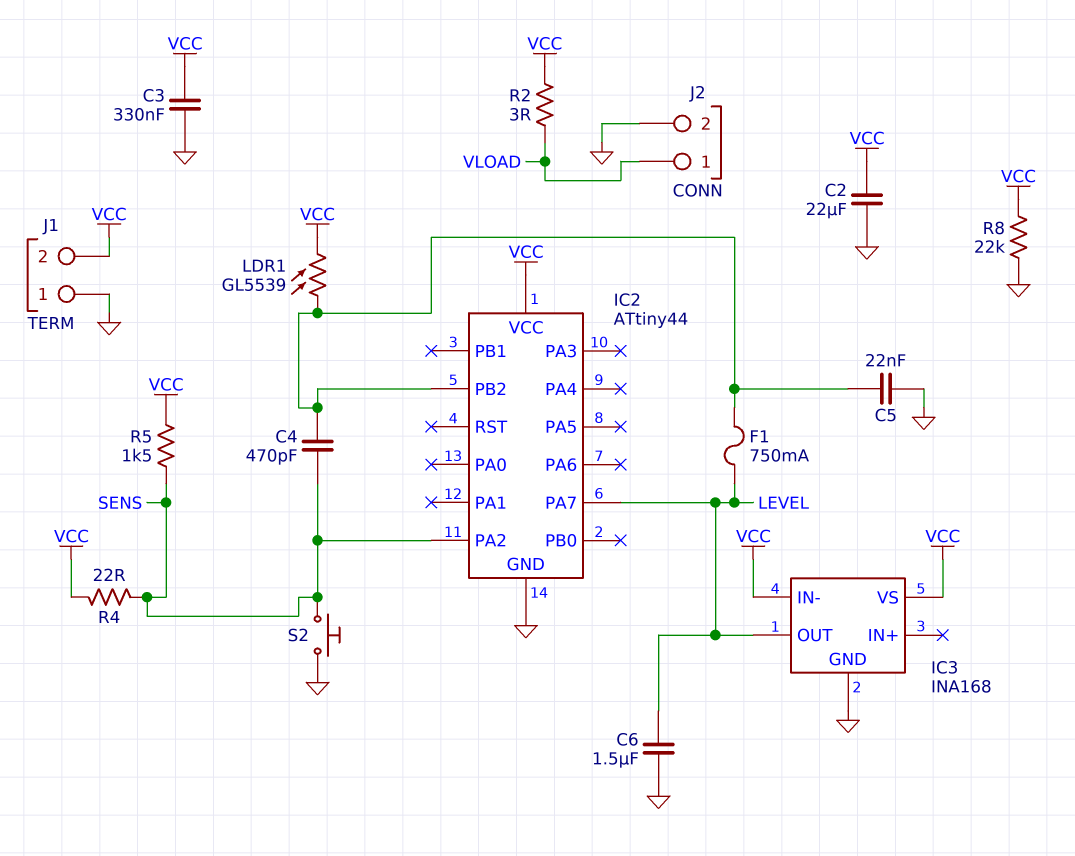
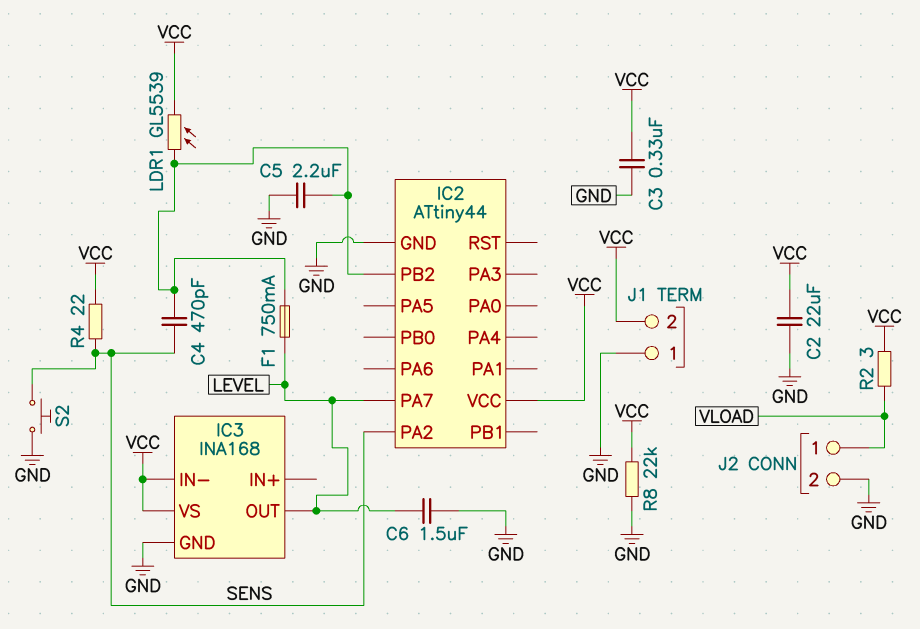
C5: 22nF (GND, IC2/PB2) -> 2.2uF (GND, IC2/PB2)
R5: 1.5k (SENS, VCC) -> none

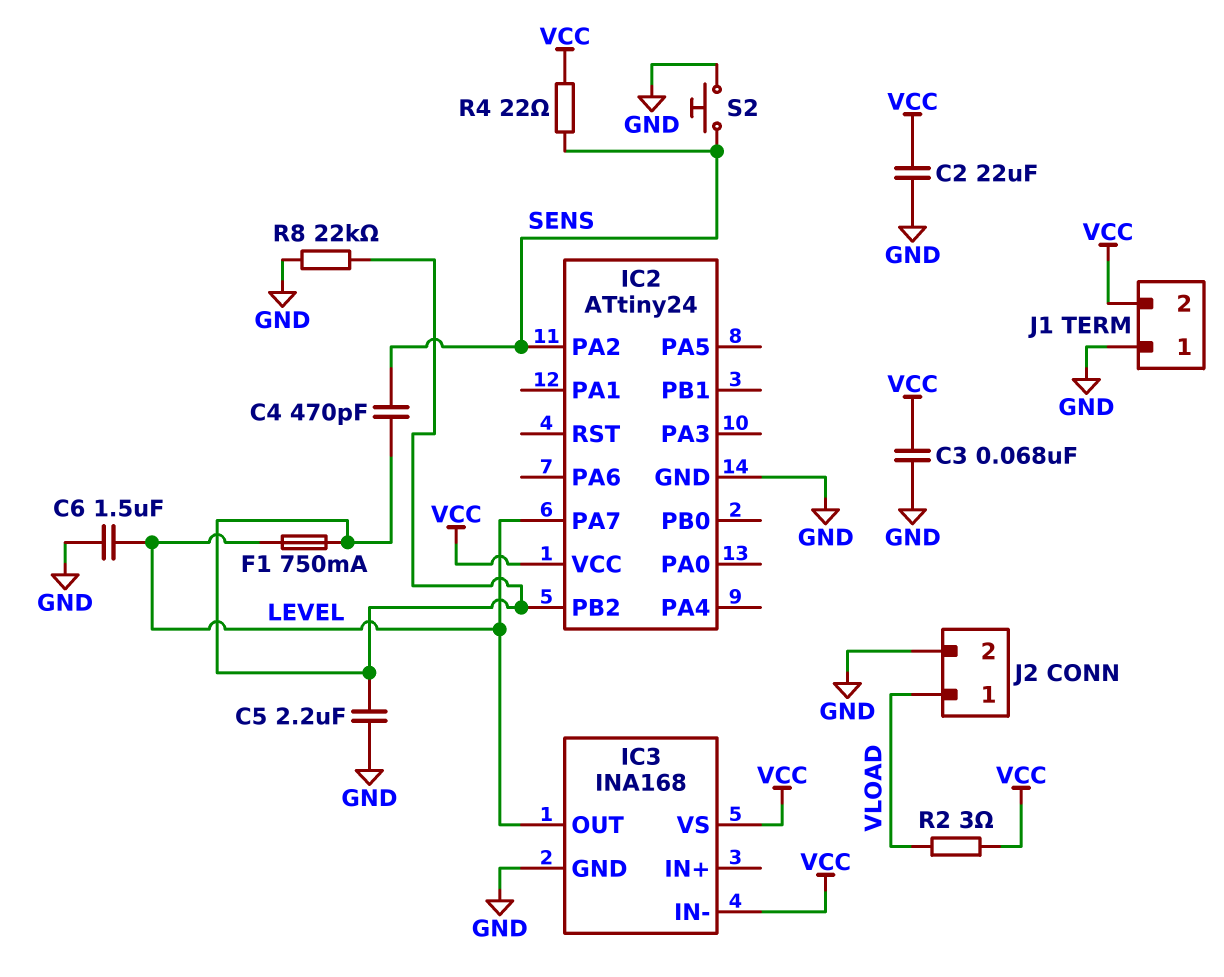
C3: 330nF (GND, VCC) -> 68nF (GND, VCC)
IC2: ATtiny44 -> ATtiny24
LDR1: GL5539 (IC2/PB2, VCC) -> none
R8: 22k (GND, VCC) -> 22k (GND, IC2/PB2)

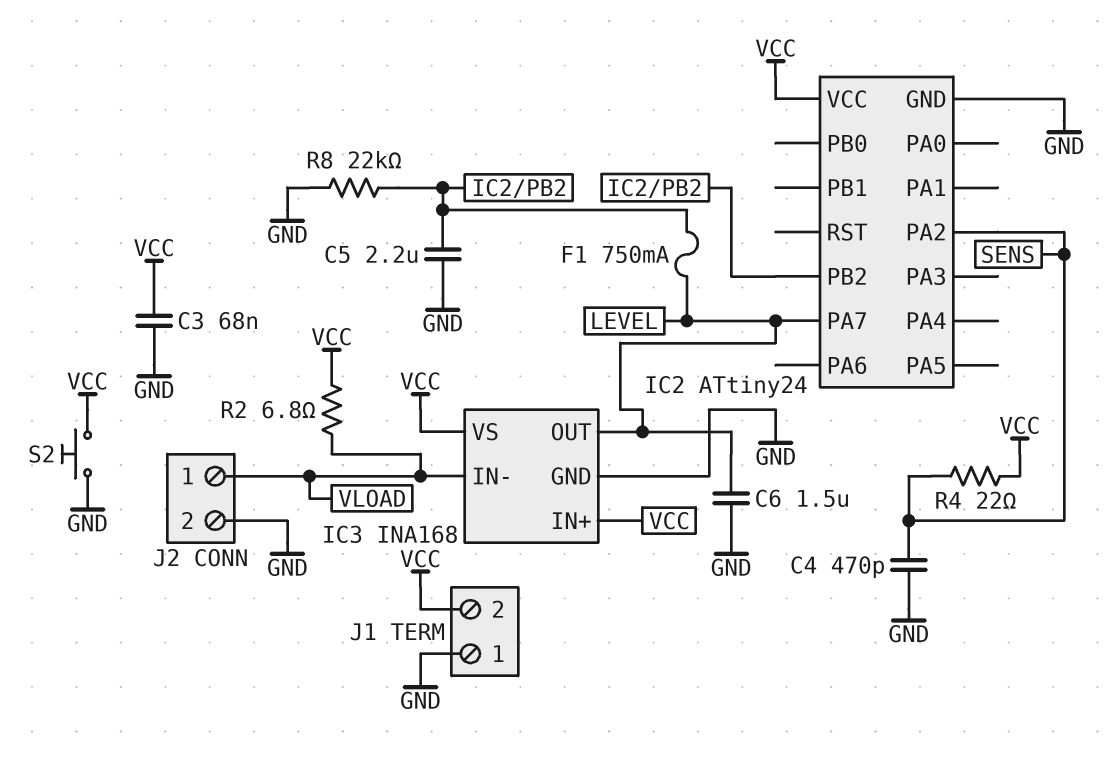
C2: 22uF (GND, VCC) -> none
C4: 470pF (IC2/PB2, SENS) -> 470pF (GND, SENS)
IC3 pin IN+: none -> VCC
IC3 pin IN-: VCC -> VLOAD
R2: 3 (VCC, VLOAD) -> 6.8 (VCC, VLOAD)
S2: button (GND, SENS) -> button (GND, VCC)

